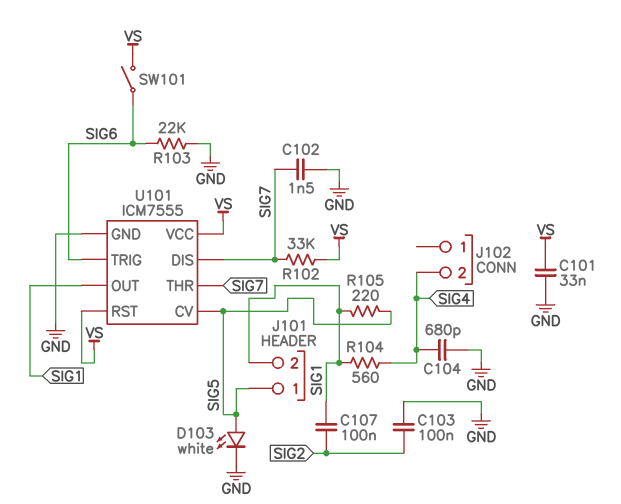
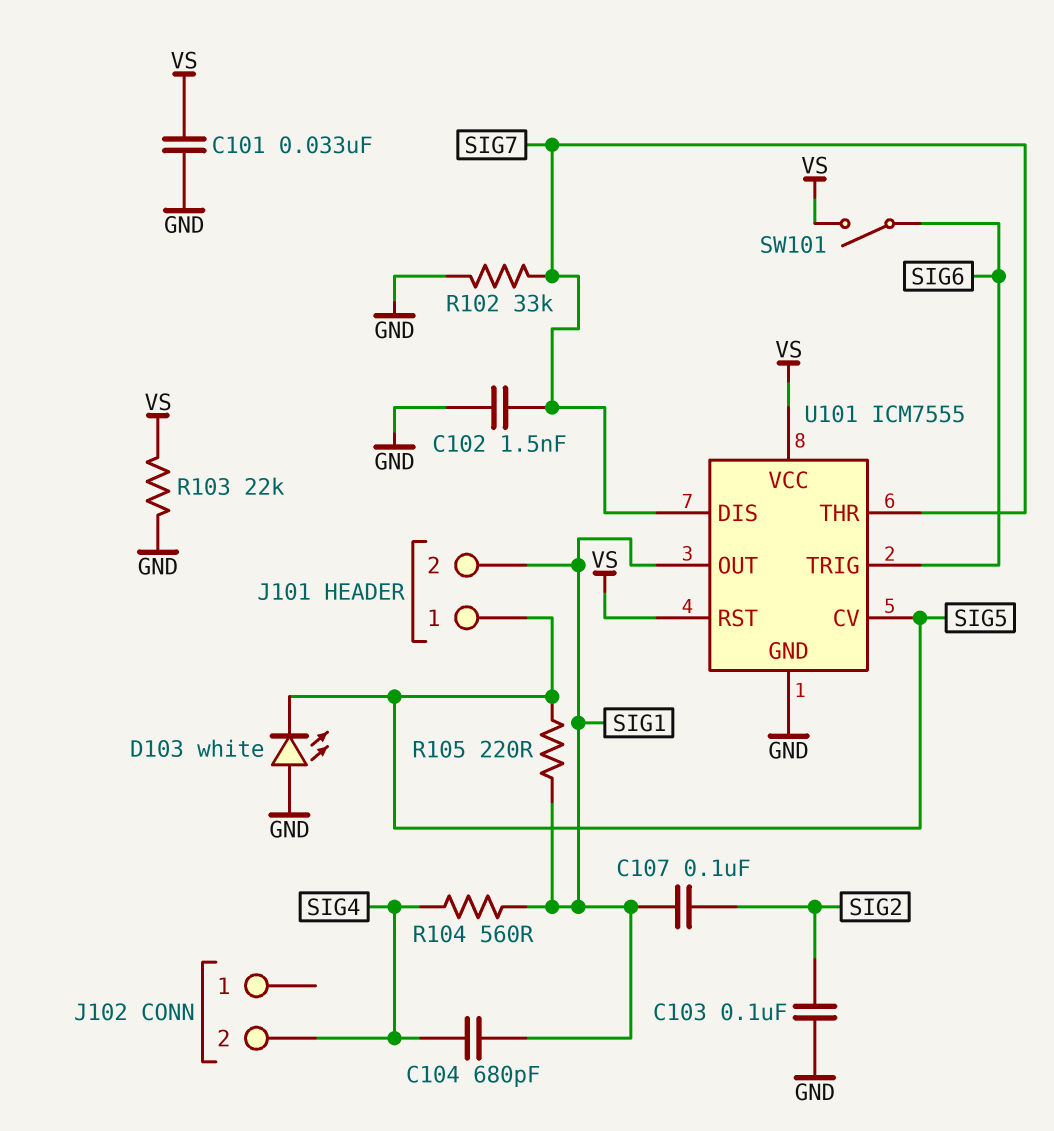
C104: 680pF (GND, SIG4) -> 680pF (SIG1, SIG4)
D103: LED white (A SIG5, K GND) -> LED white (A GND, K SIG5)
R102: 33k (SIG7, VS) -> 33k (GND, SIG7)
R103: 22k (GND, SIG6) -> 22k (GND, VS)

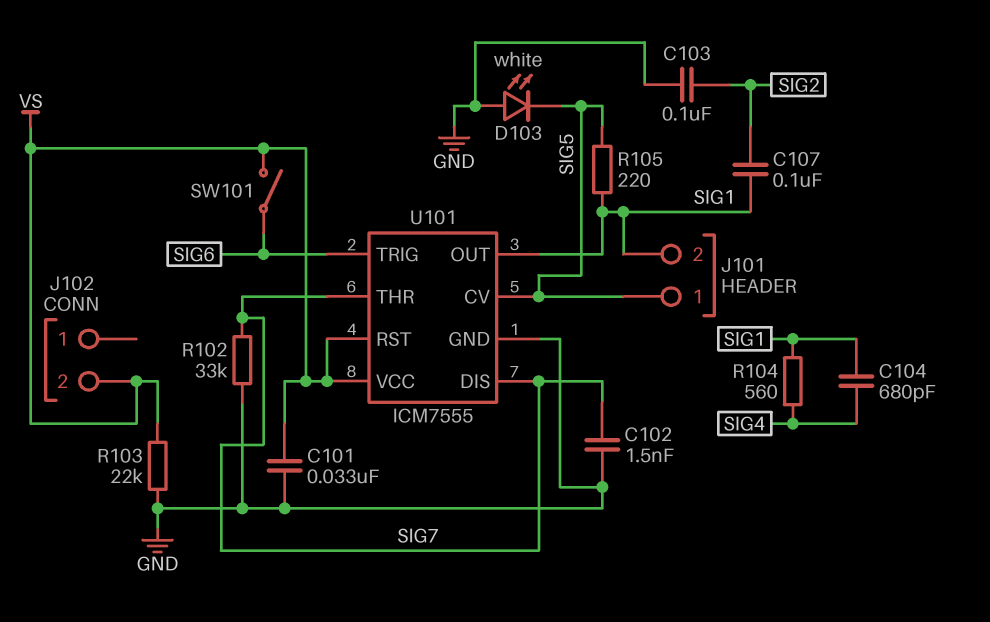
J102 pin 2: SIG4 -> VS

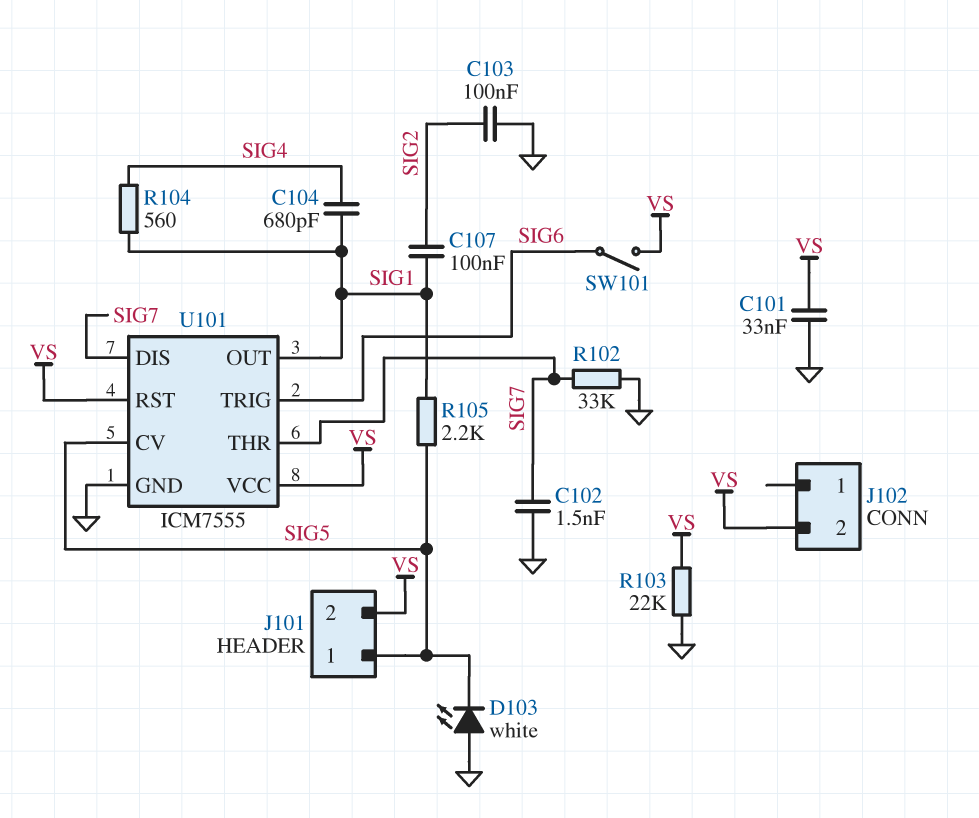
J101 pin 2: SIG1 -> VS
R105: 220 (SIG1, SIG5) -> 2.2k (SIG1, SIG5)

